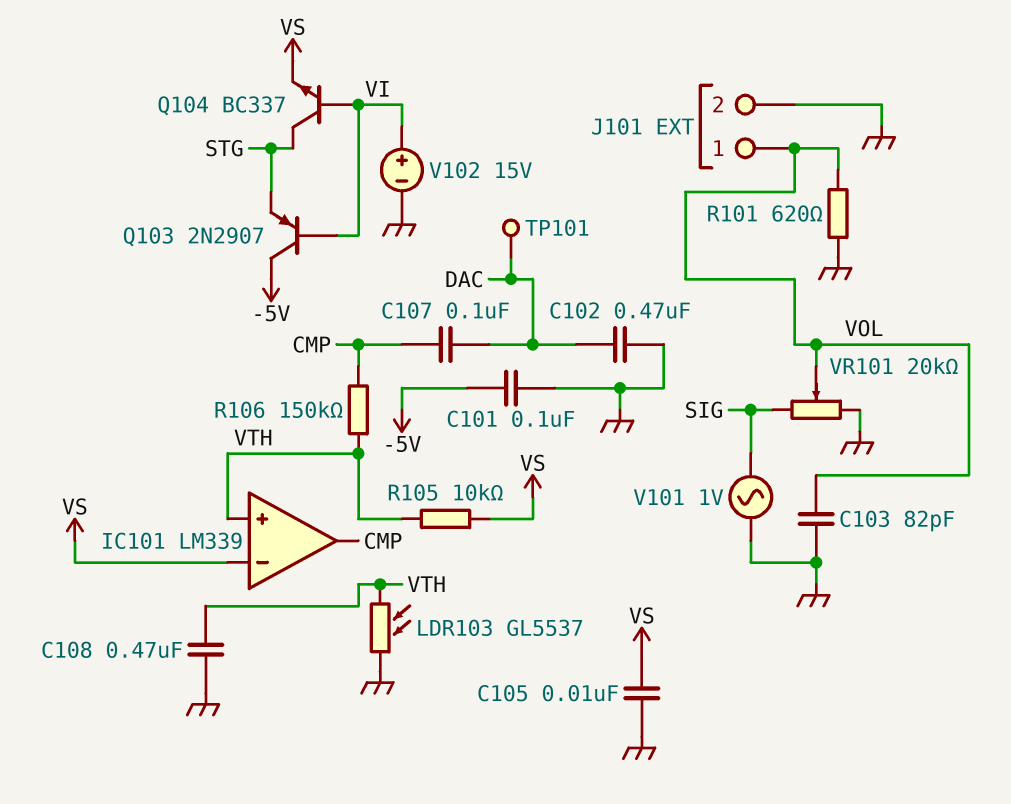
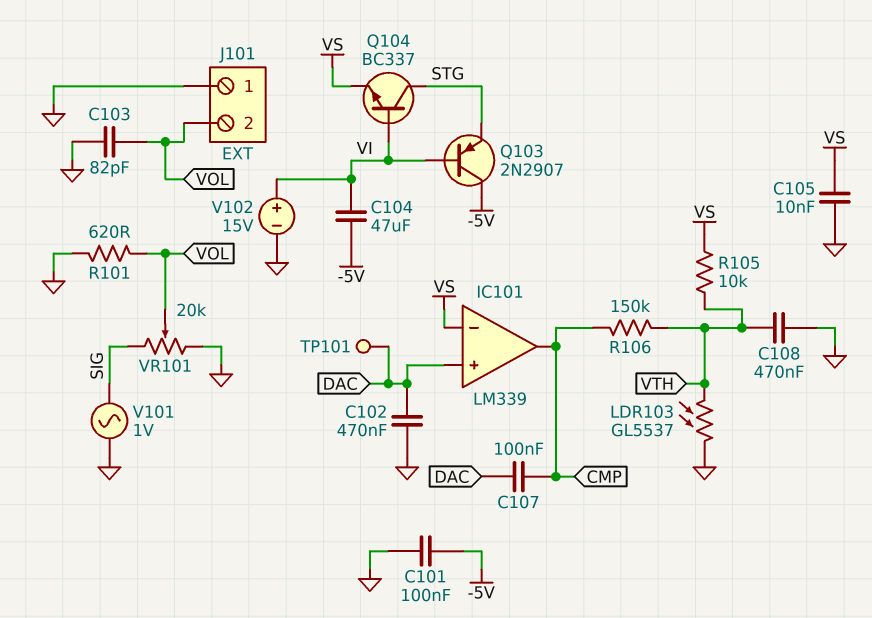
C104: none -> 47uF (-5V, VI)
IC101 pin in+: VTH -> DAC
J101 pin 1: VOL -> GND
J101 pin 2: GND -> VOL

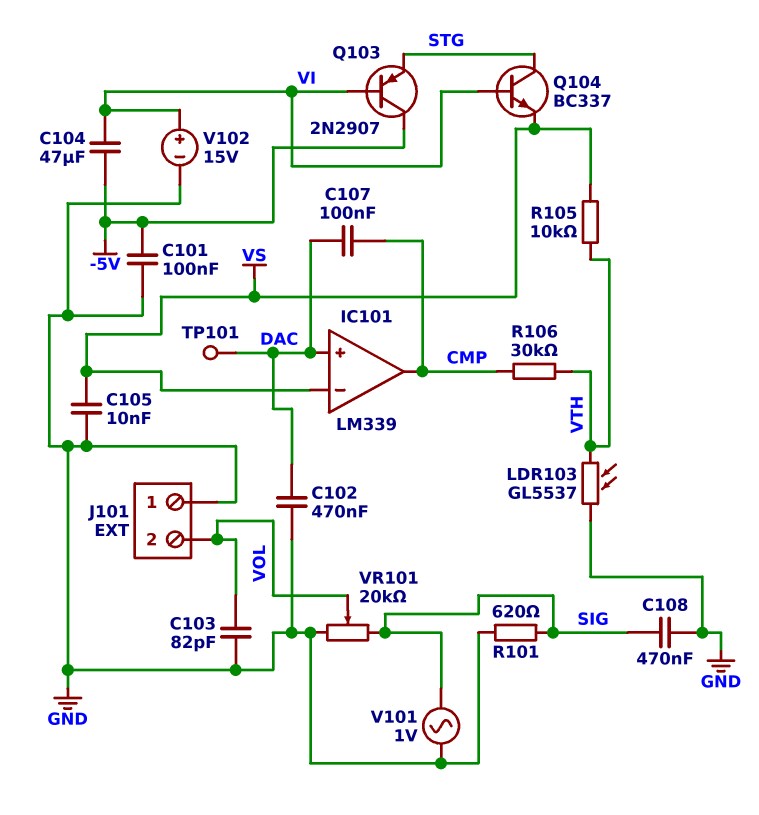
C108: 470nF (GND, VTH) -> 470nF (GND, SIG)
R101: 620 (GND, VOL) -> 620 (GND, SIG)
R106: 150k (CMP, VTH) -> 30k (CMP, VTH)

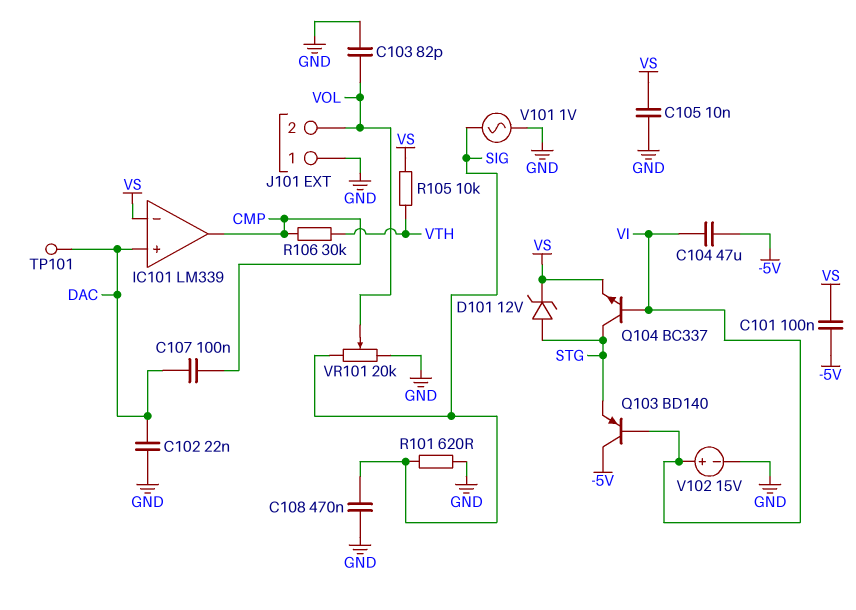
C101: 100nF (-5V, GND) -> 100nF (-5V, VS)
C102: 470nF (DAC, GND) -> 22nF (DAC, GND)
D101: none -> zener 12V (A STG, K VS)
LDR103: GL5537 (GND, VTH) -> none
Q103: PNP 2N2907 (B VI, C -5V, E STG) -> PNP BD140 (B VI, C -5V, E STG)

